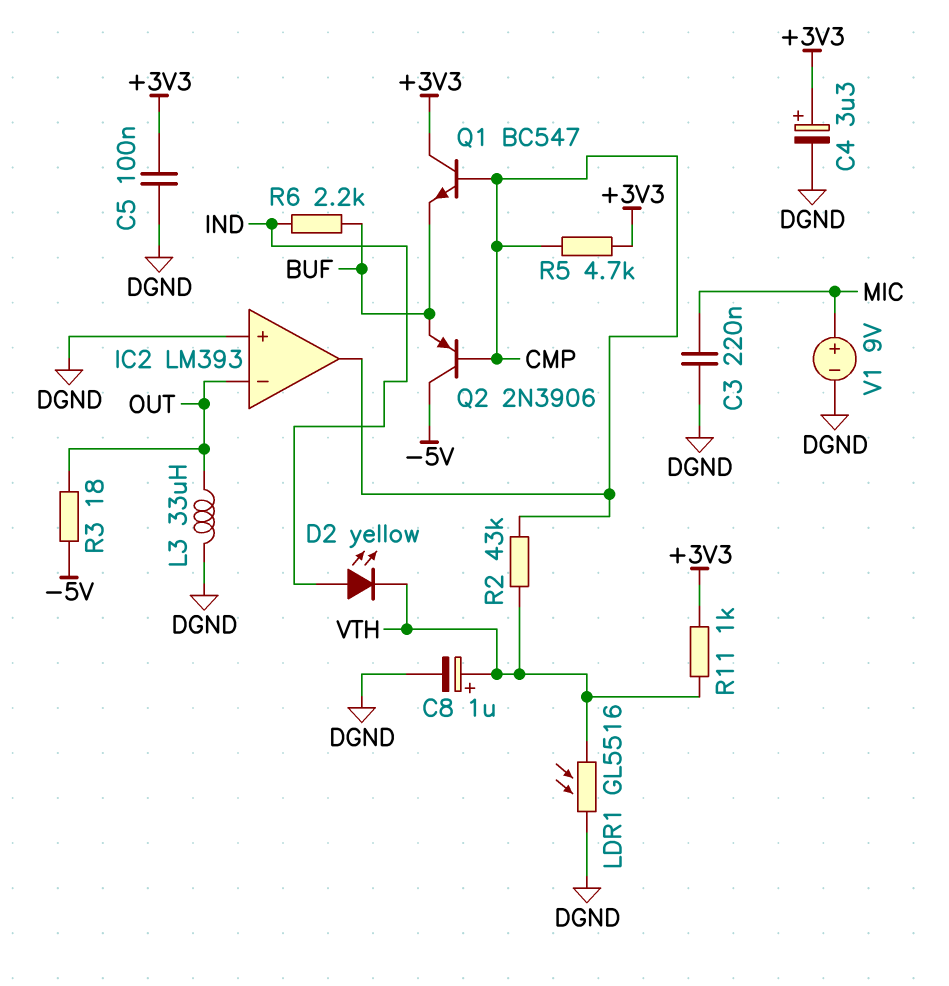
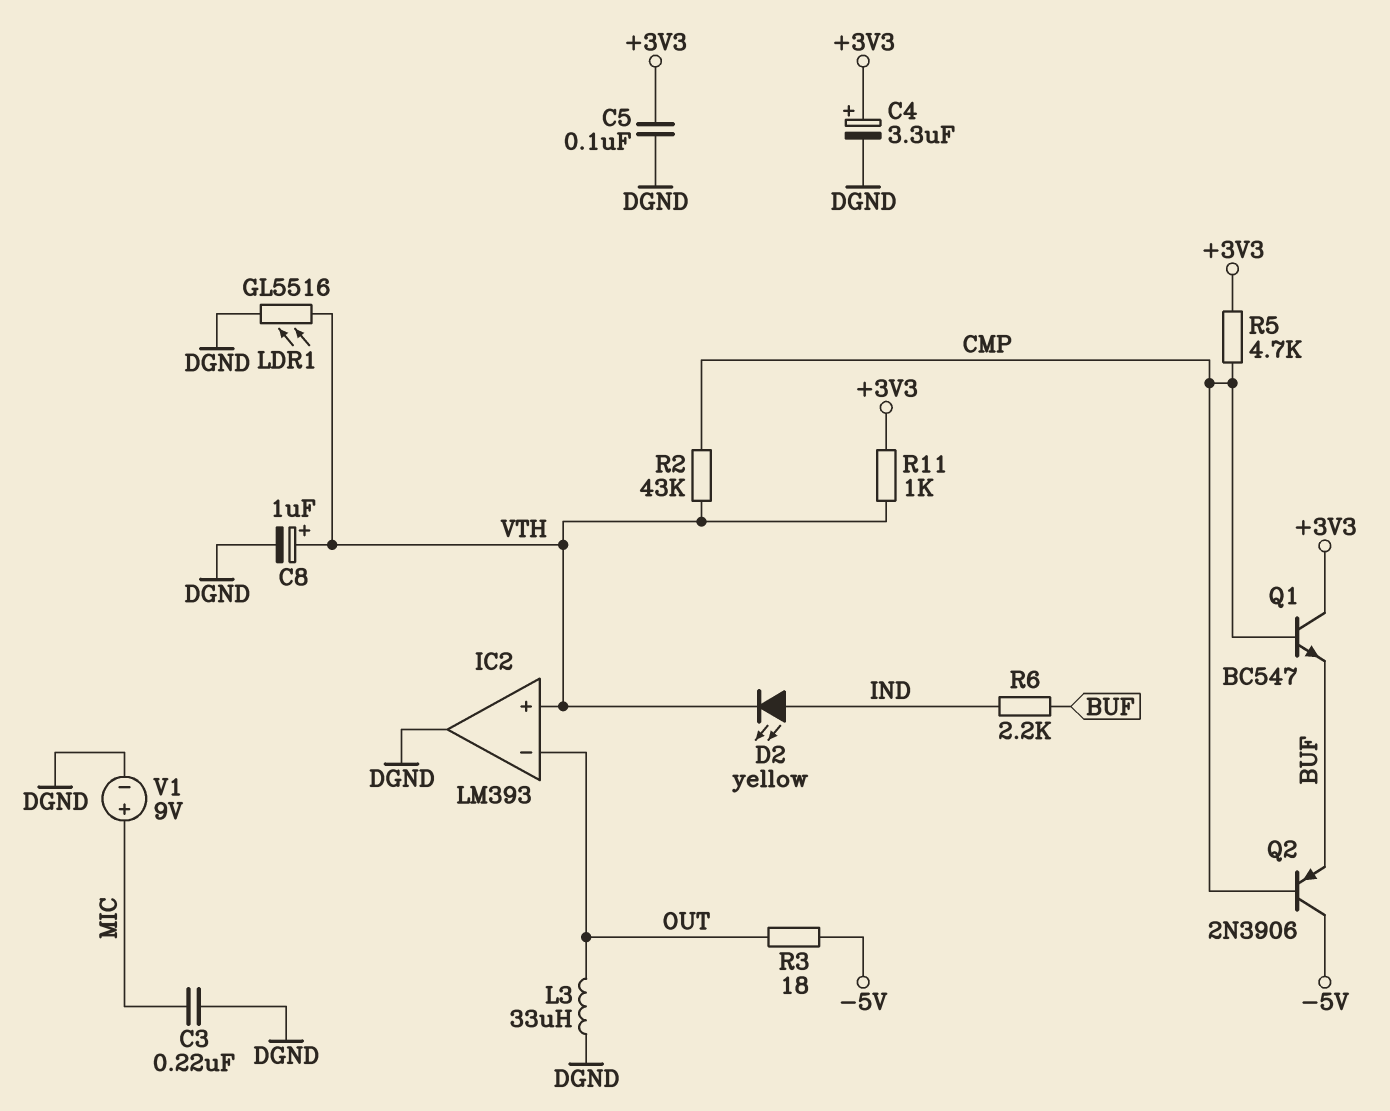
IC2 pin in+: DGND -> VTH
IC2 pin out: CMP -> DGND

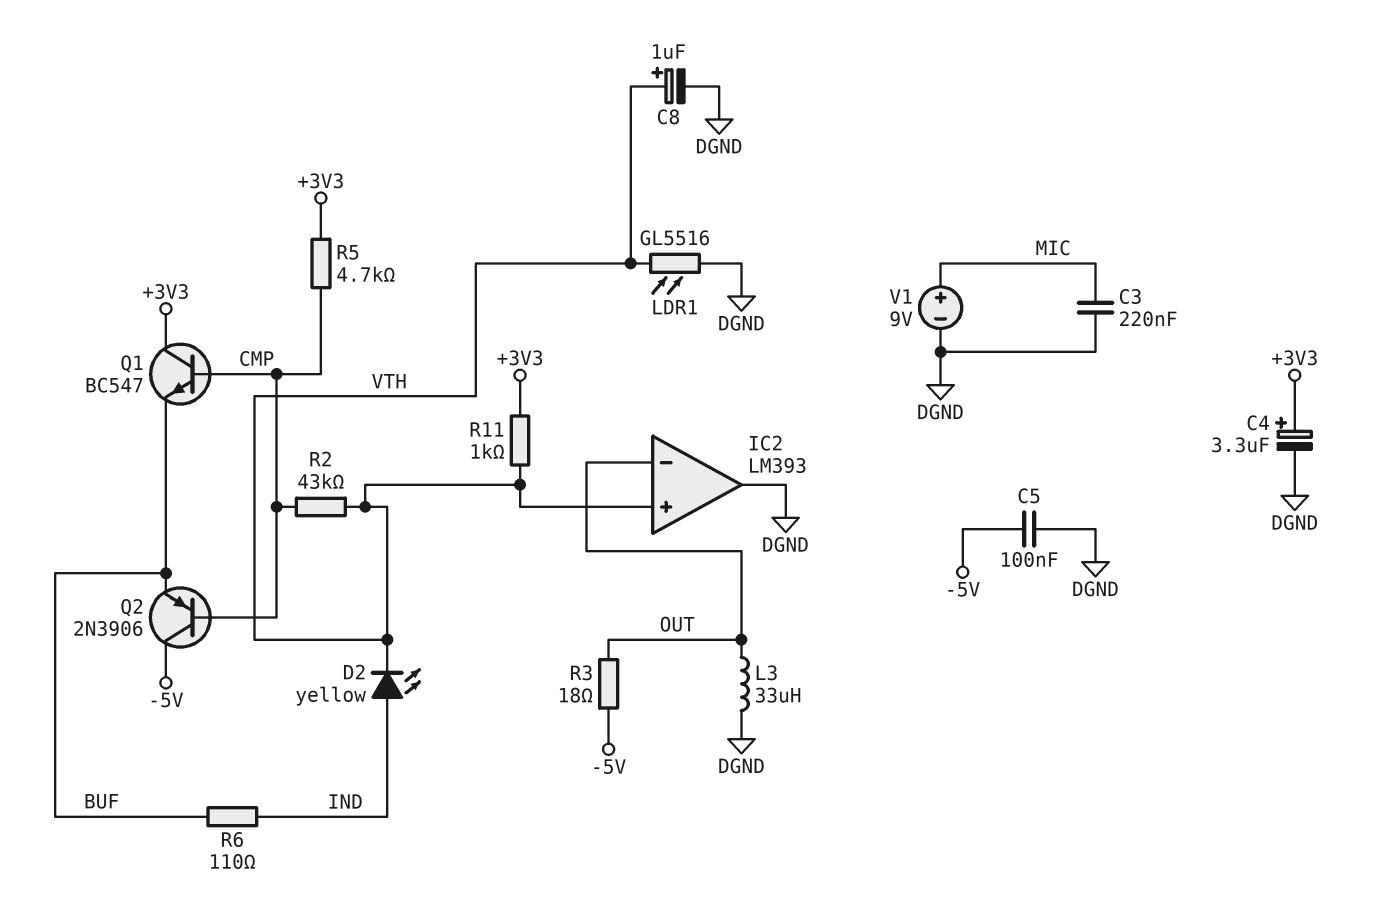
C5: 100nF (+3V3, DGND) -> 100nF (-5V, DGND)
R6: 2.2k (BUF, IND) -> 110 (BUF, IND)

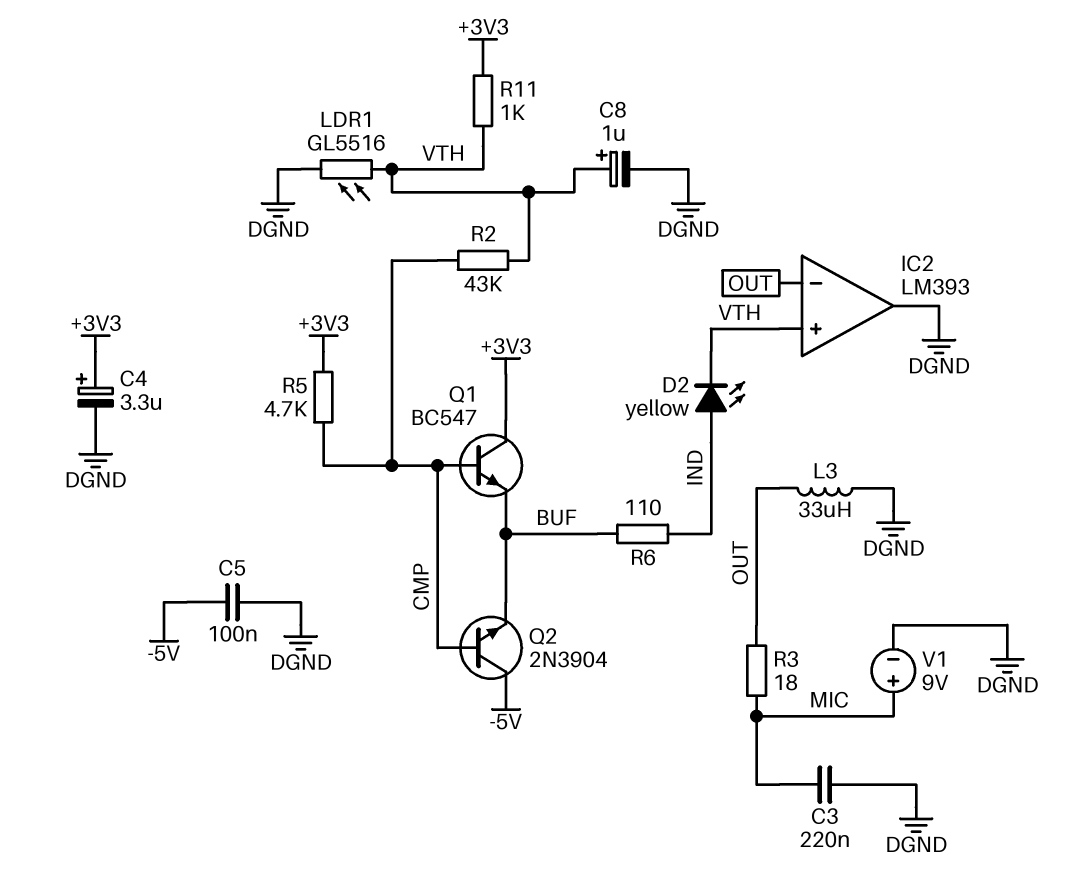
Q2: PNP 2N3906 (B CMP, C -5V, E BUF) -> NPN 2N3904 (B CMP, C -5V, E BUF)
R3: 18 (-5V, OUT) -> 18 (MIC, OUT)

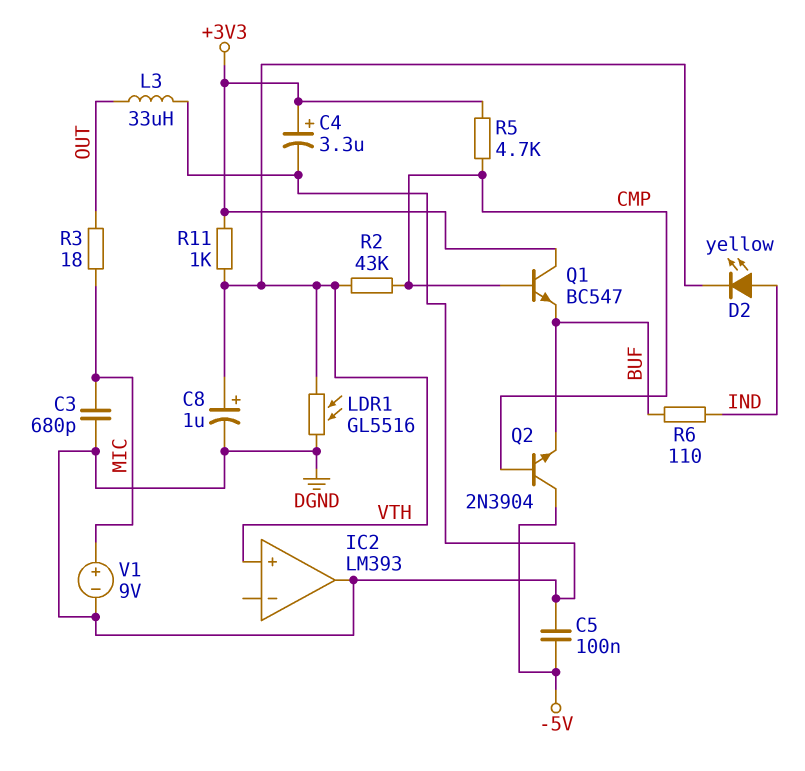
C3: 220nF (DGND, MIC) -> 680pF (DGND, MIC)
IC2 pin in-: OUT -> none

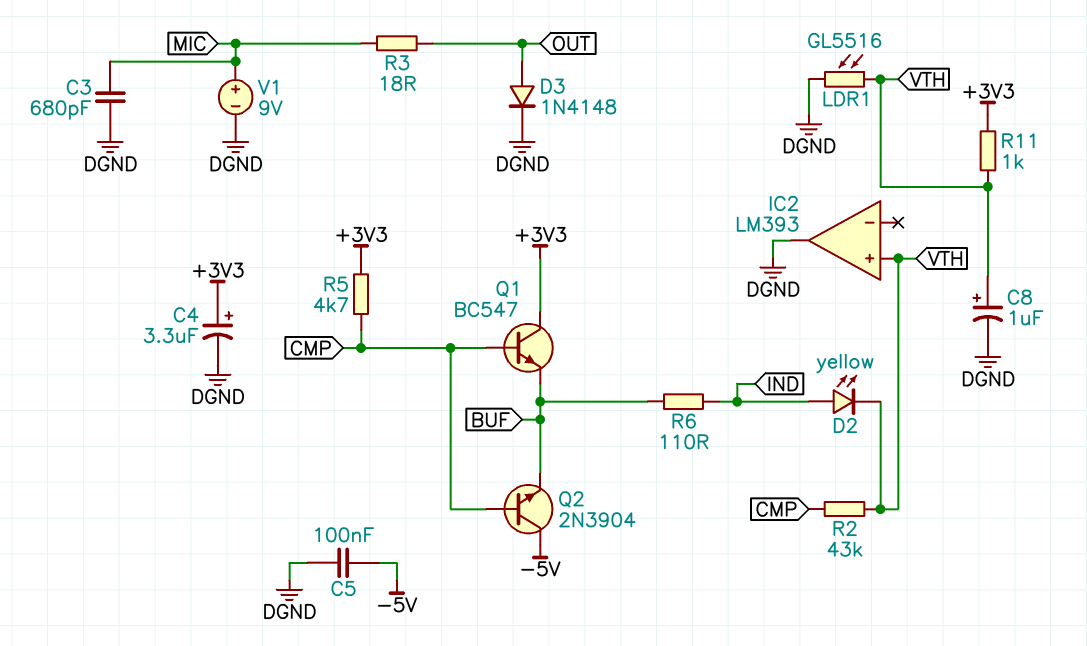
D3: none -> diode 1N4148 (A OUT, K DGND)
L3: 33uH (DGND, OUT) -> none

